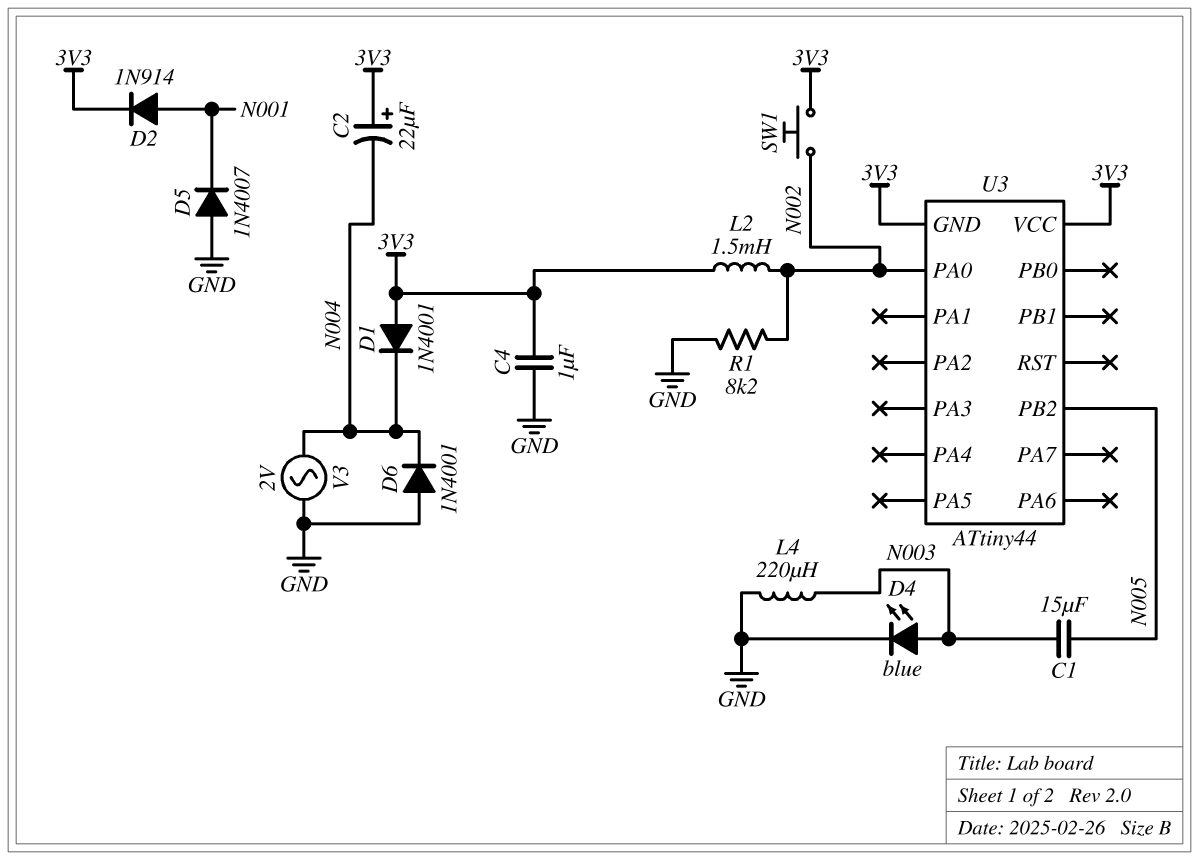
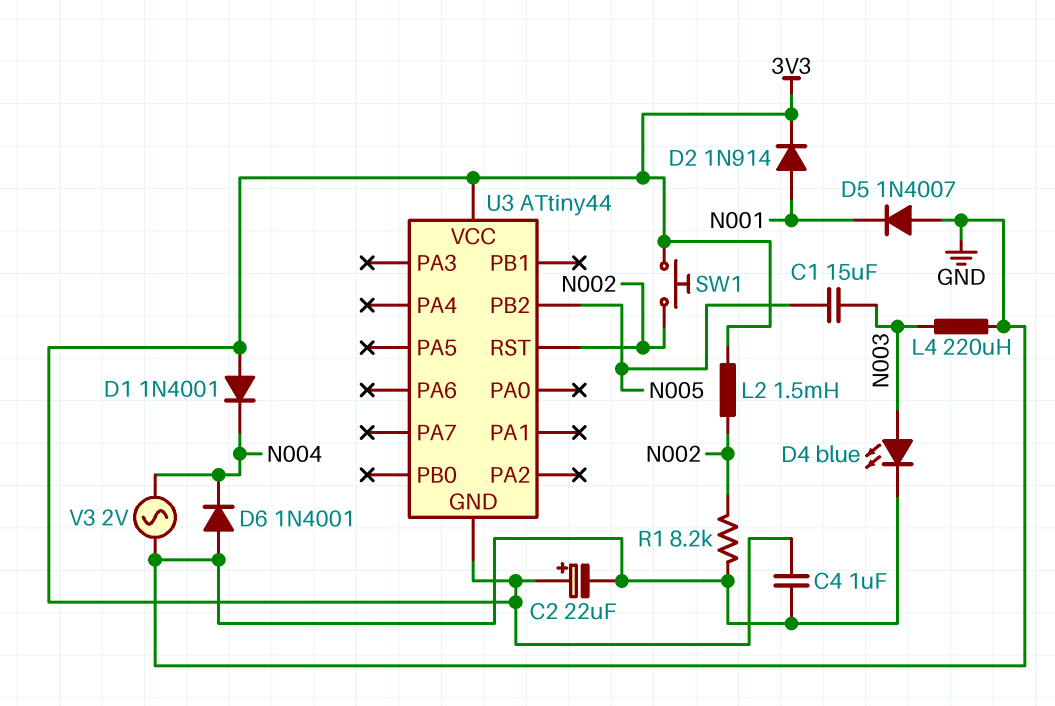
C2: 22uF (plus 3V3, minus N004) -> 22uF (plus 3V3, minus GND)
U3 pin PA0: N002 -> none
U3 pin RST: none -> N002

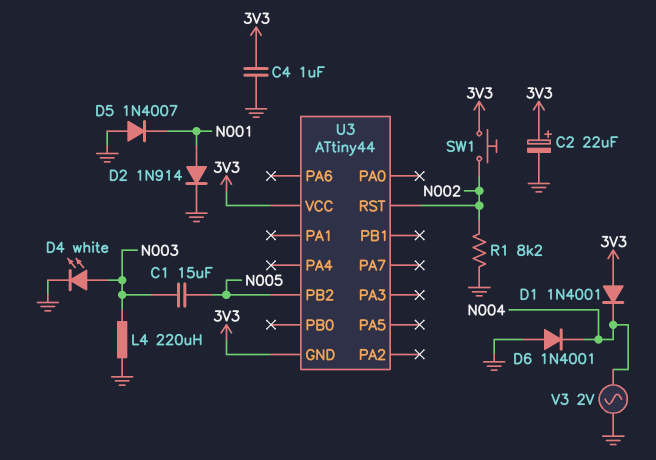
D2: diode 1N914 (A N001, K 3V3) -> diode 1N914 (A N001, K GND)
D4: LED blue (A N003, K GND) -> LED white (A N003, K GND)
L2: 1.5mH (3V3, N002) -> none

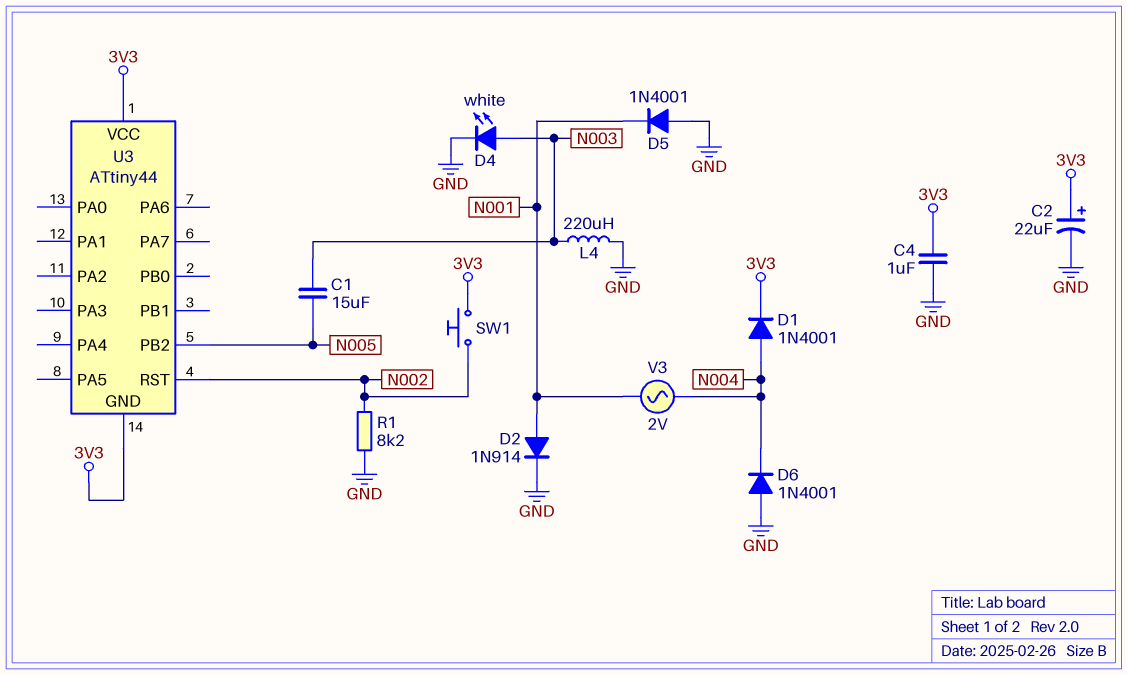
D1: diode 1N4001 (A 3V3, K N004) -> diode 1N4001 (A N004, K 3V3)
D5: diode 1N4007 (A GND, K N001) -> diode 1N4001 (A GND, K N001)
V3: AC 2V (GND, N004) -> AC 2V (N001, N004)

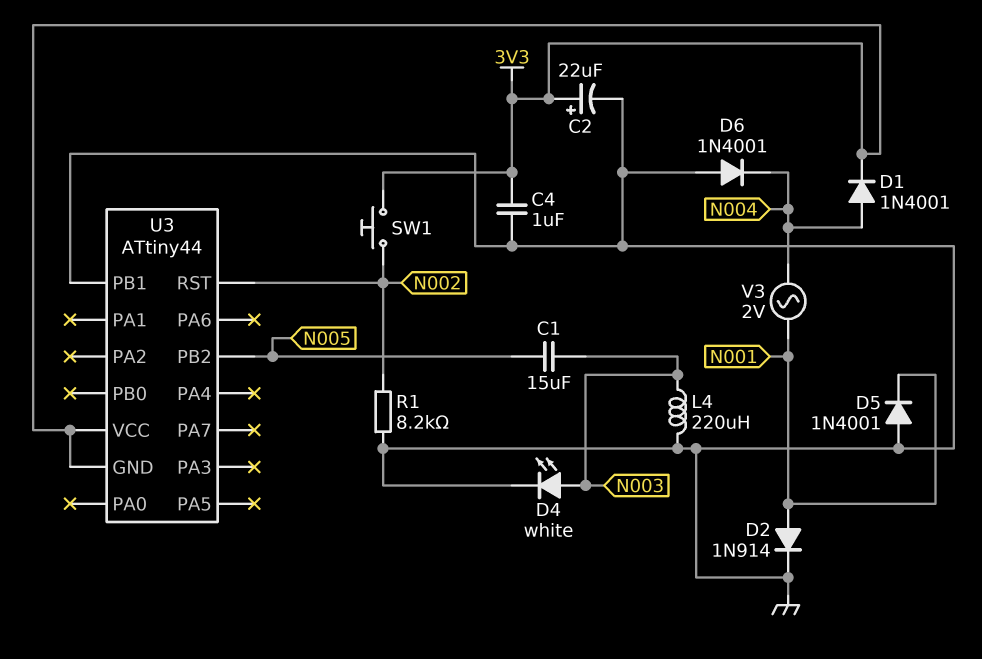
U3 pin PB1: none -> GND

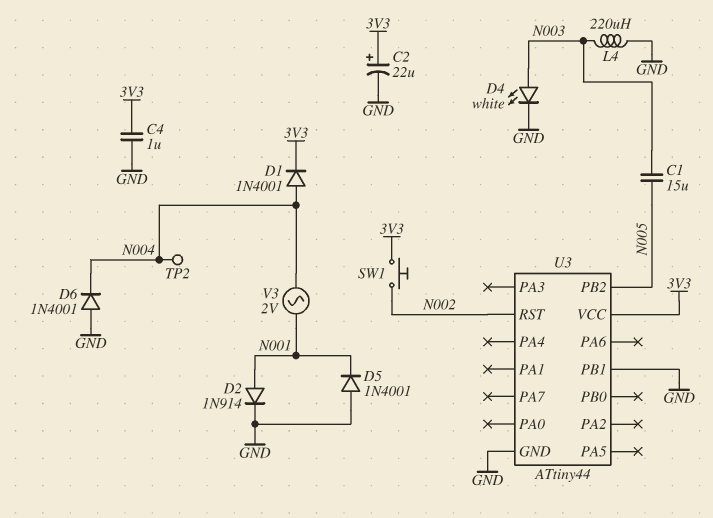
R1: 8.2k (GND, N002) -> none
TP2: none -> test point (N004)
U3 pin GND: 3V3 -> GND

